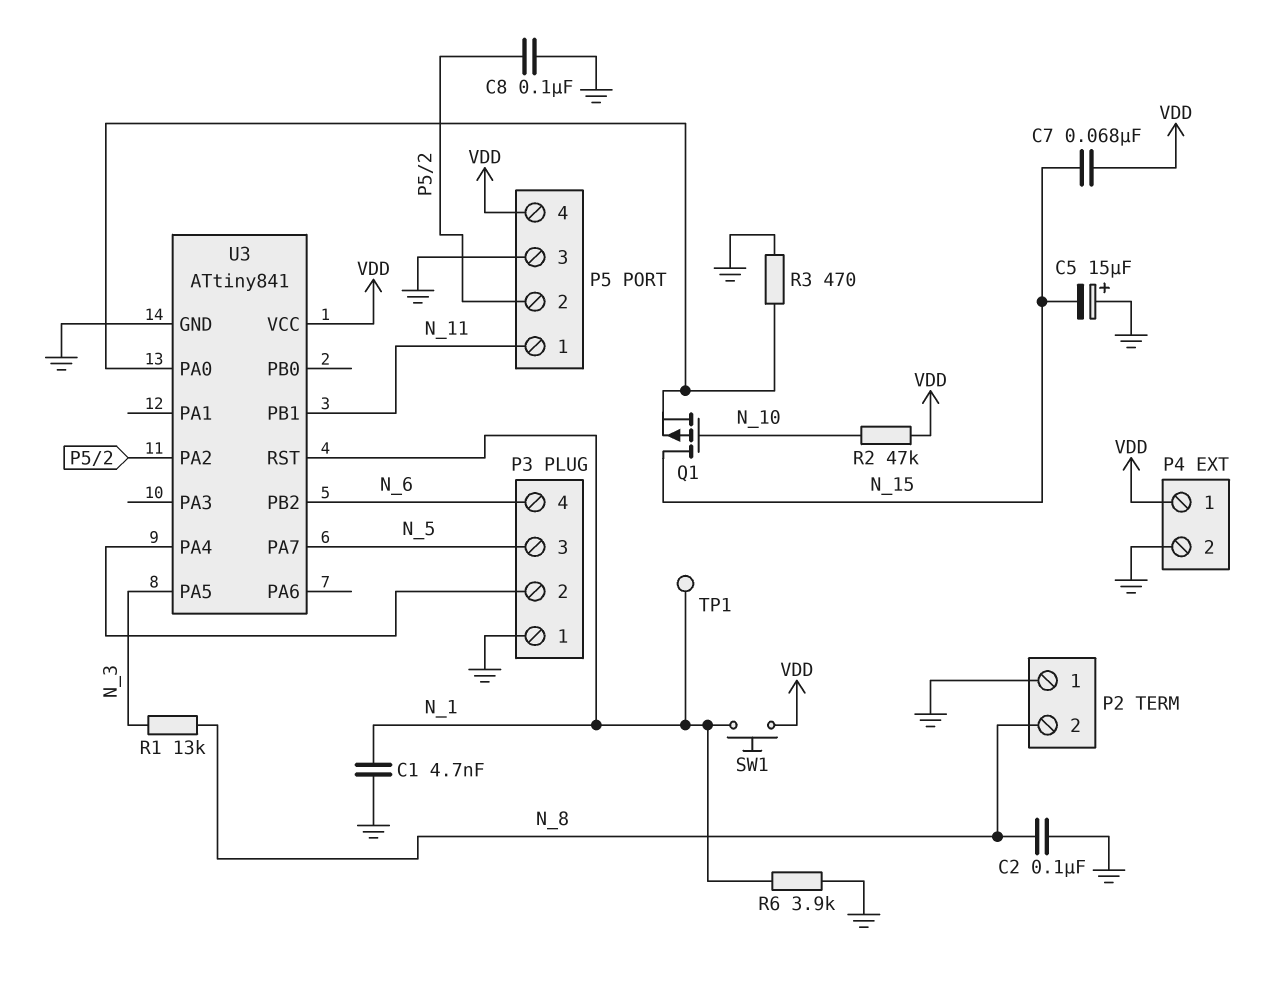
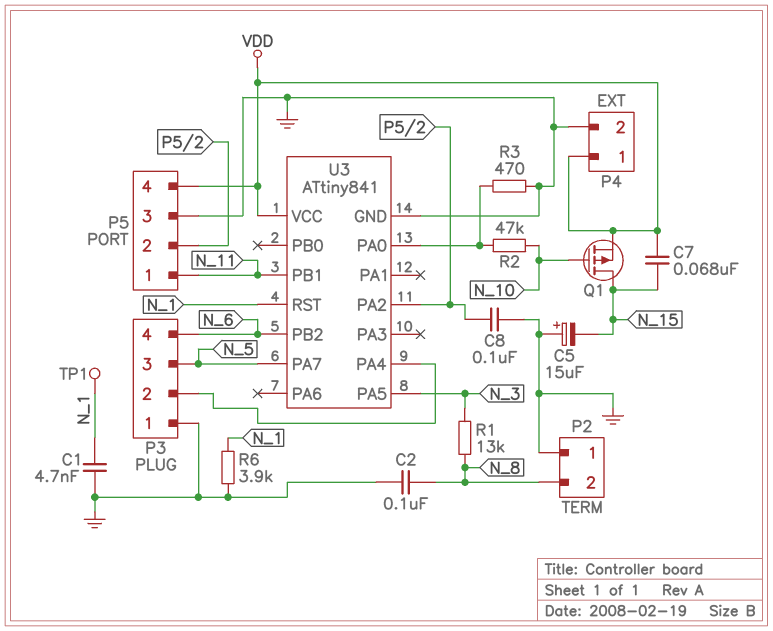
Q1: PMOS (G N_10, D N_15, S U3/PA0) -> PMOS (G N_10, D N_15, S VDD)
R2: 47k (N_10, VDD) -> 47k (N_10, U3/PA0)
SW1: button (N_1, VDD) -> none

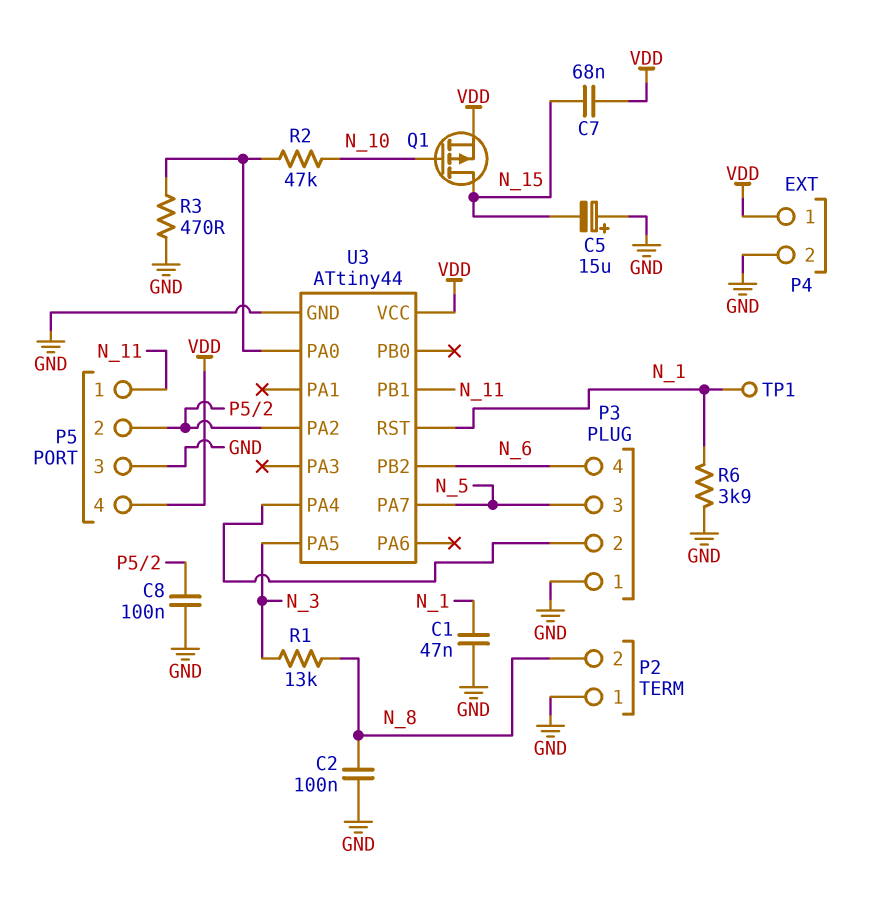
C1: 4.7nF (GND, N_1) -> 47nF (GND, N_1)
U3: ATtiny841 -> ATtiny44

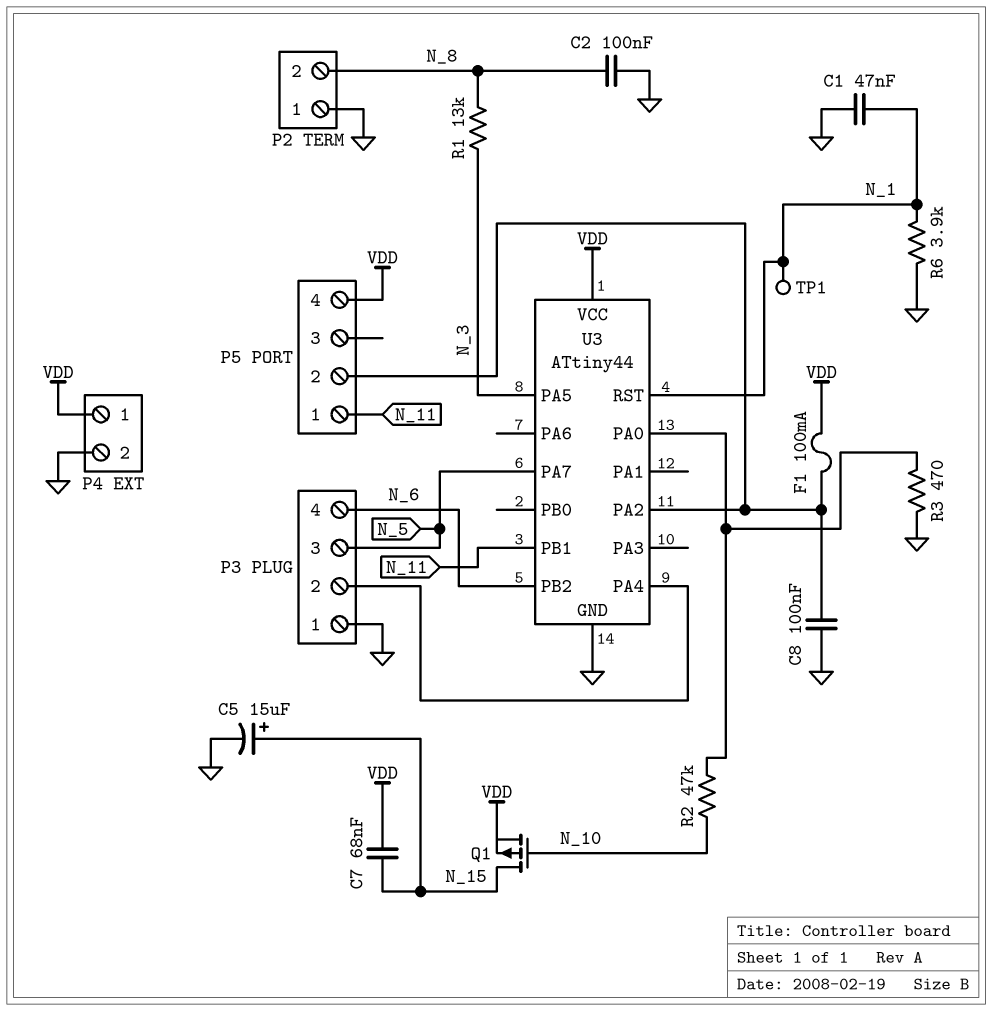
C5: 15uF (plus GND, minus N_15) -> 15uF (plus N_15, minus GND)
F1: none -> 100mA (P5/2, VDD)
P5 pin 3: GND -> none

